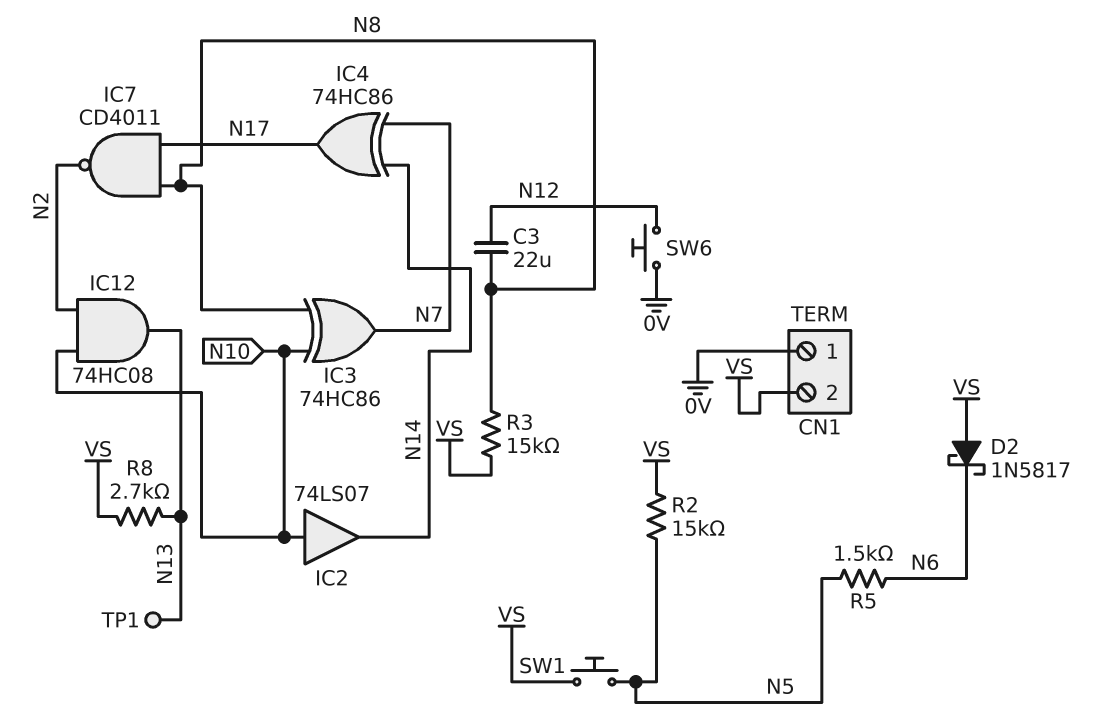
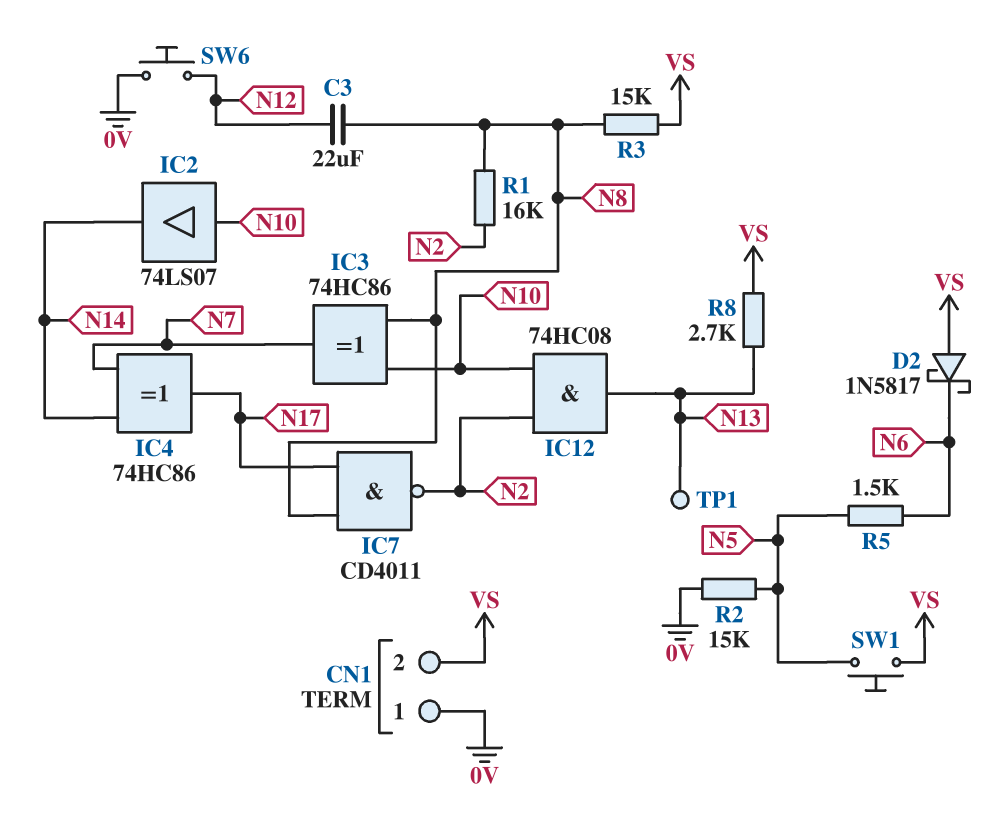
R1: none -> 16k (N2, N8)
R2: 15k (N5, VS) -> 15k (0V, N5)

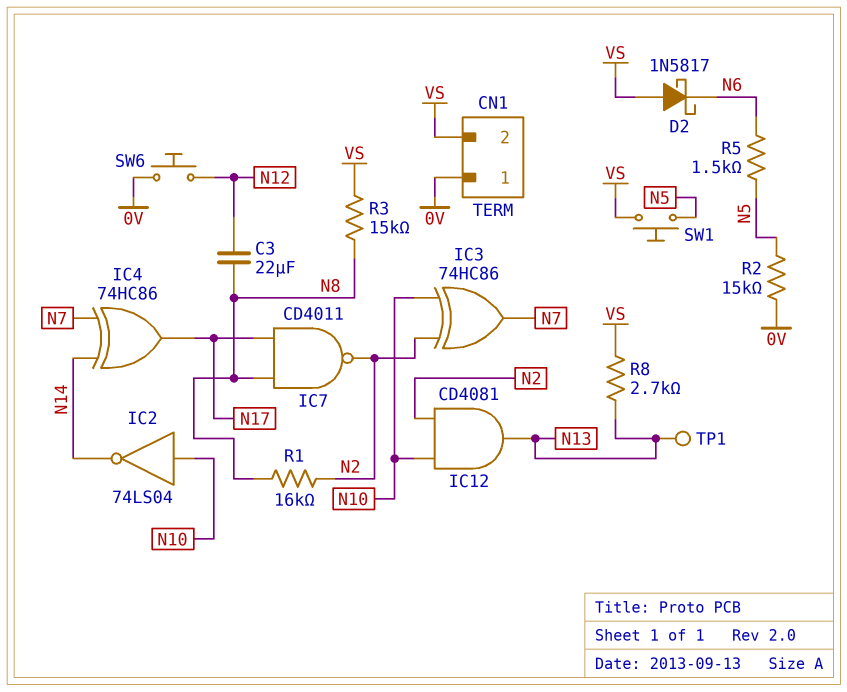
IC2: buffer 74LS07 (in N10, out N14) -> NOT 74LS04 (in N10, out N14)
IC3: XOR 74HC86 (in N8, in N10, out N7) -> XOR 74HC86 (in N2, in N10, out N7)
IC12: AND 74HC08 (in N2, in N10, out N13) -> AND CD4081 (in N2, in N10, out N13)

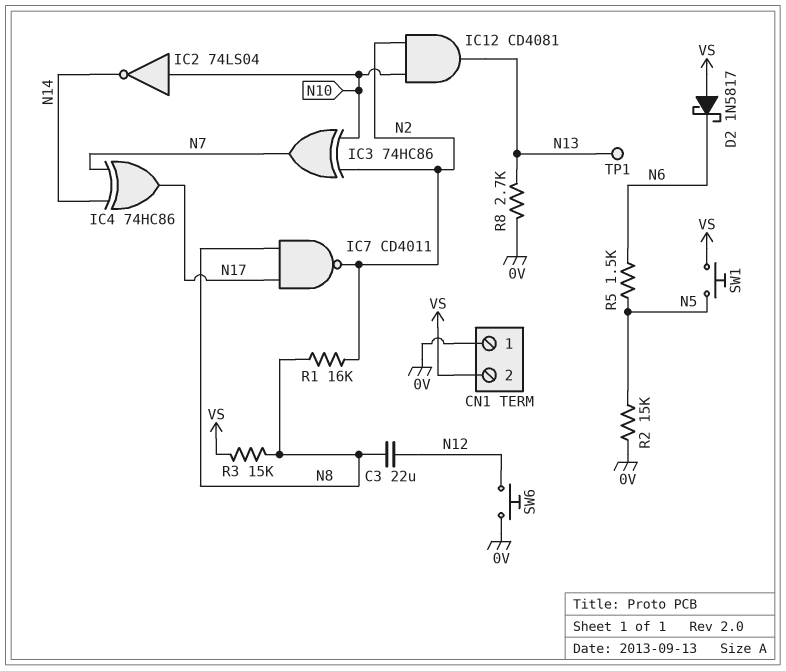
R8: 2.7k (N13, VS) -> 2.7k (0V, N13)

